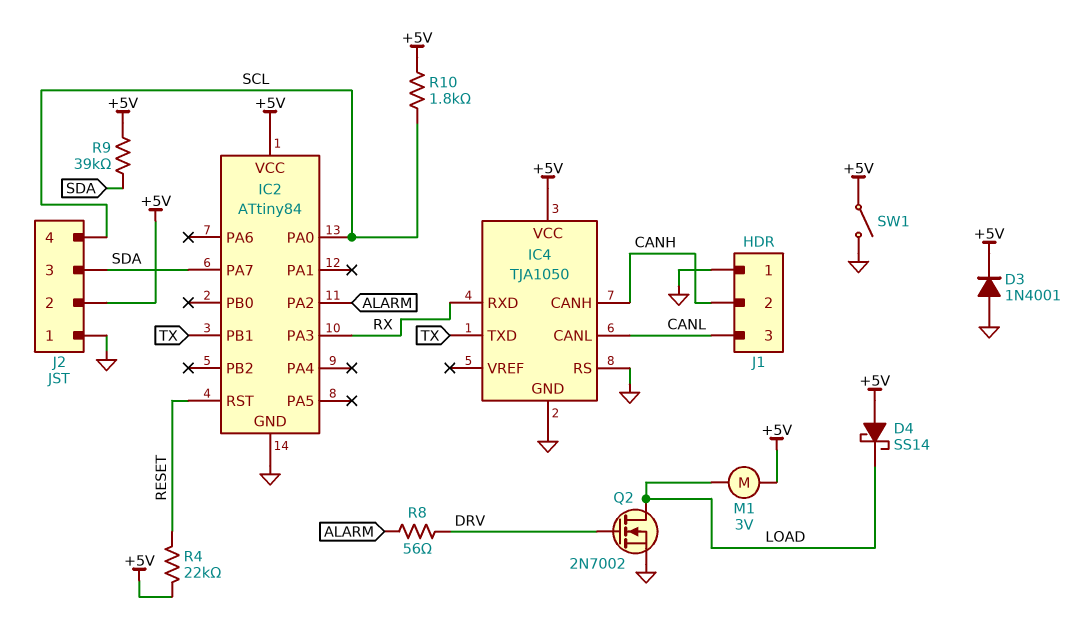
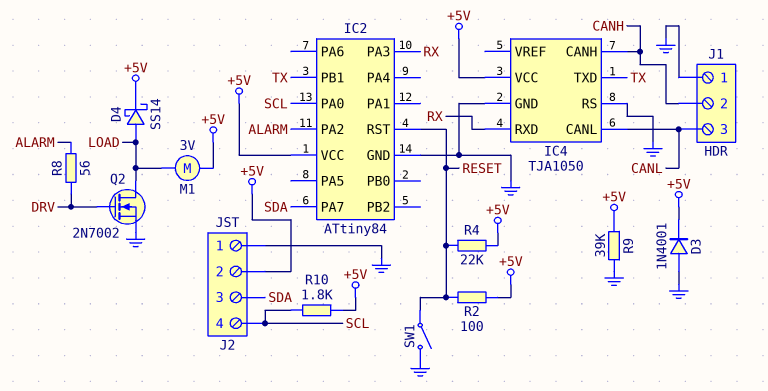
D4: schottky SS14 (A +5V, K LOAD) -> schottky SS14 (A LOAD, K +5V)
R2: none -> 100 (+5V, RESET)
R9: 39k (+5V, SDA) -> 39k (+5V, GND)
SW1: switch (+5V, GND) -> switch (GND, RESET)

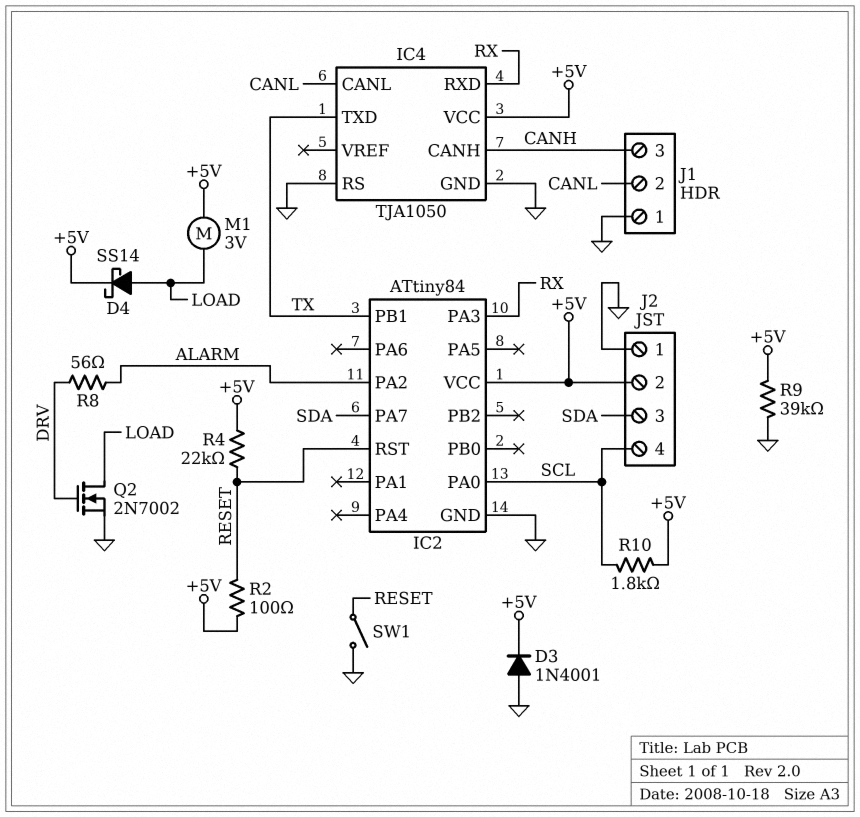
J1 pin 2: CANH -> CANL
J1 pin 3: CANL -> CANH

